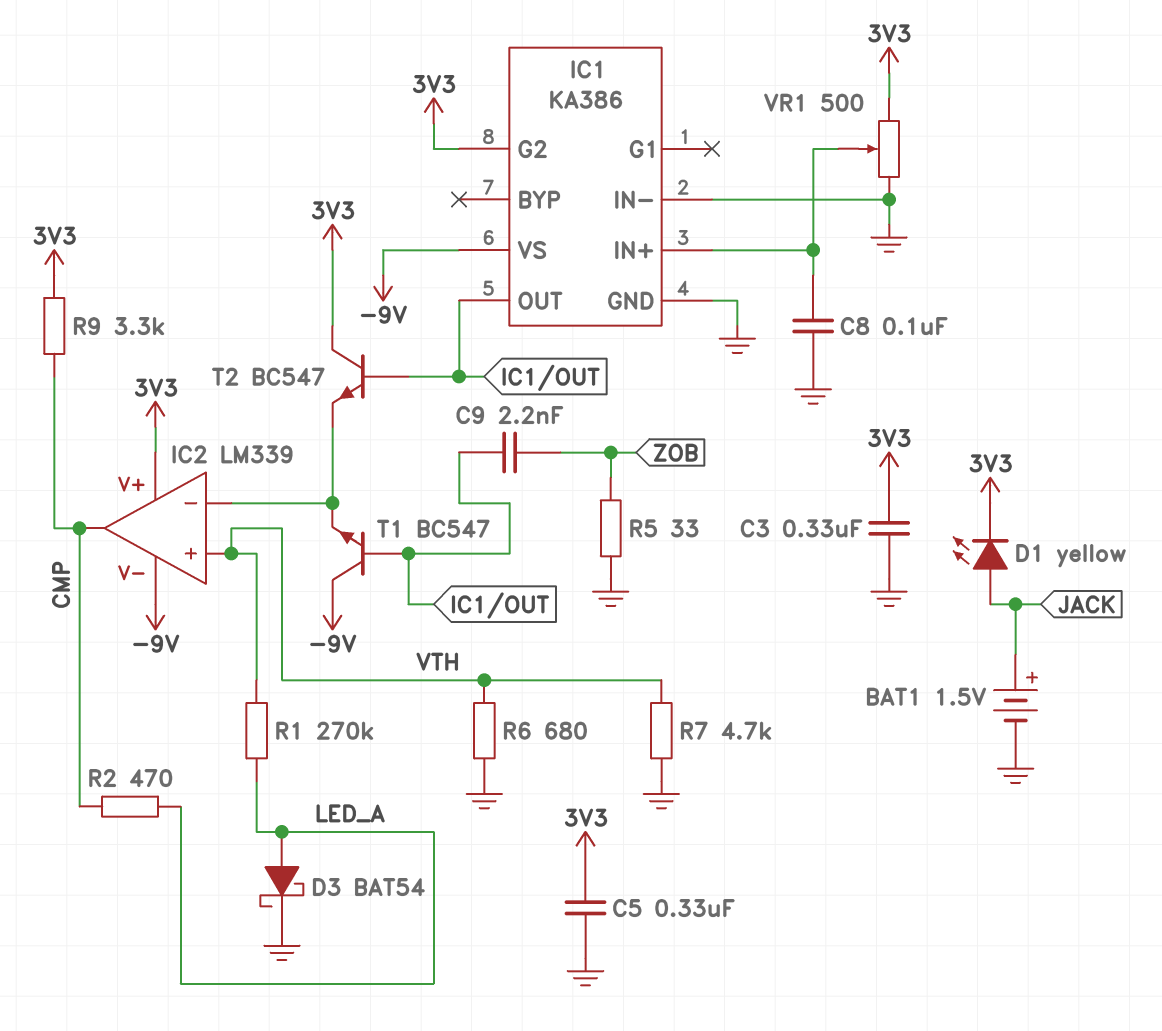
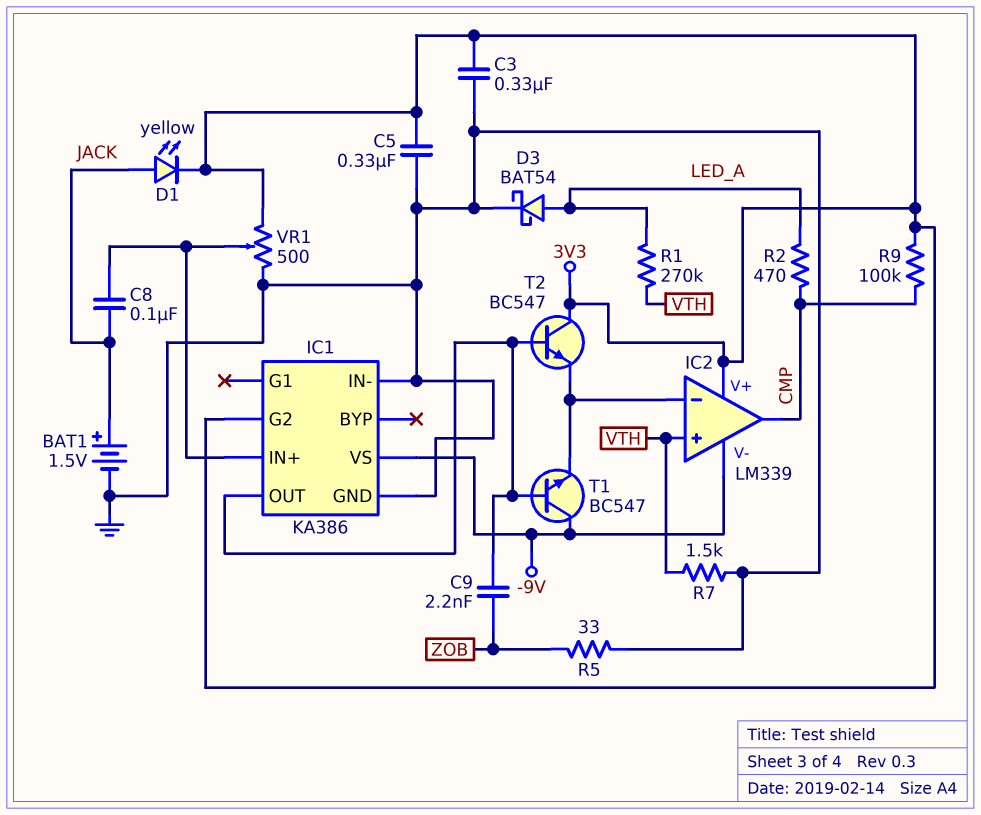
C8: 100nF (GND, IC1/IN+) -> 100nF (IC1/IN+, JACK)
R6: 680 (GND, VTH) -> none
R7: 4.7k (GND, VTH) -> 1.5k (GND, VTH)
R9: 3.3k (3V3, CMP) -> 100k (3V3, CMP)

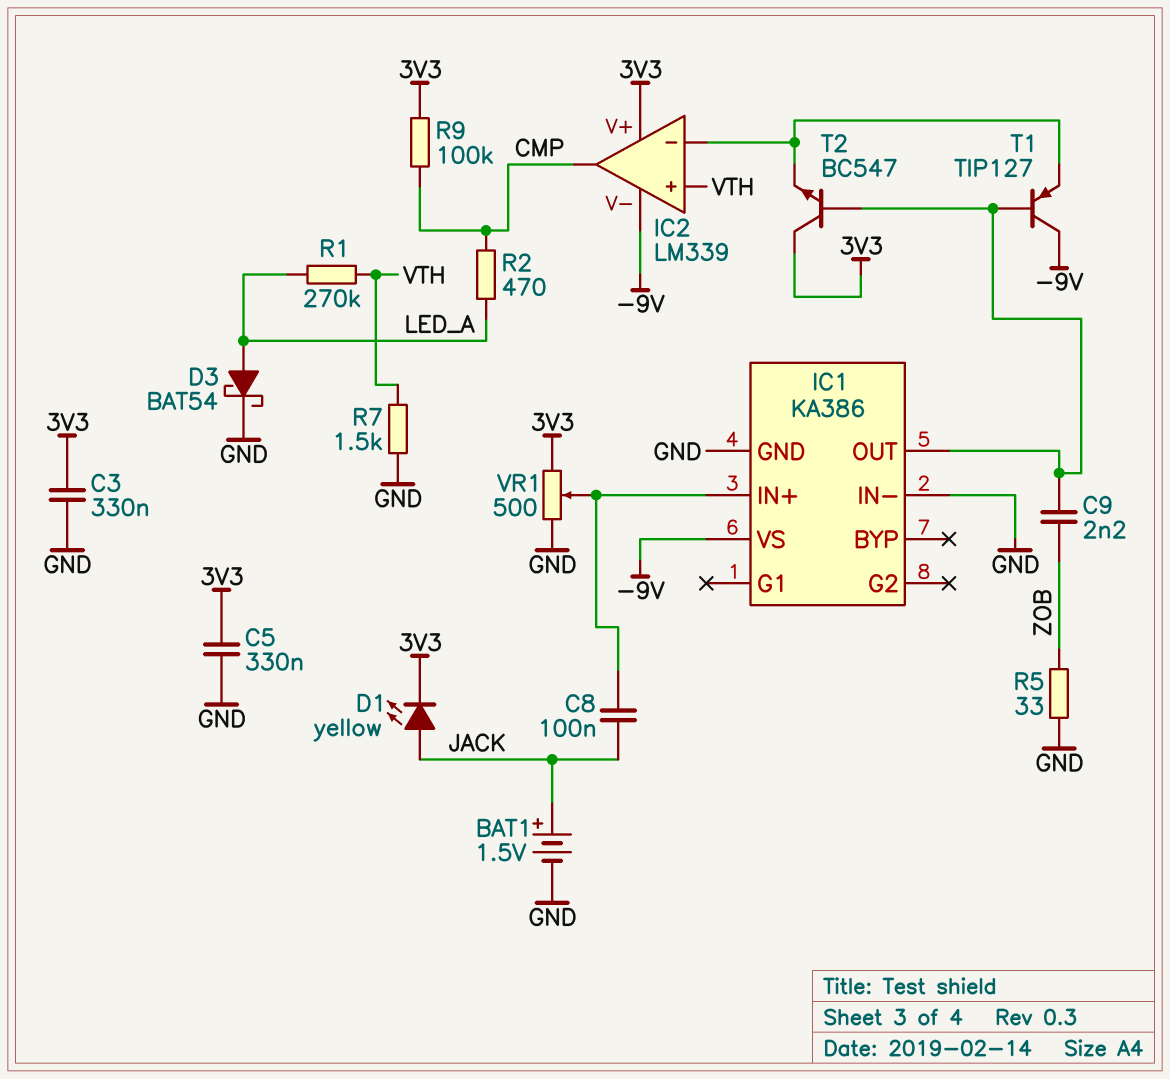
IC1 pin G2: 3V3 -> none
T1: NPN BC547 (B IC1/OUT, C -9V, E IC2/in-) -> PNP TIP127 (B IC1/OUT, C -9V, E IC2/in-)

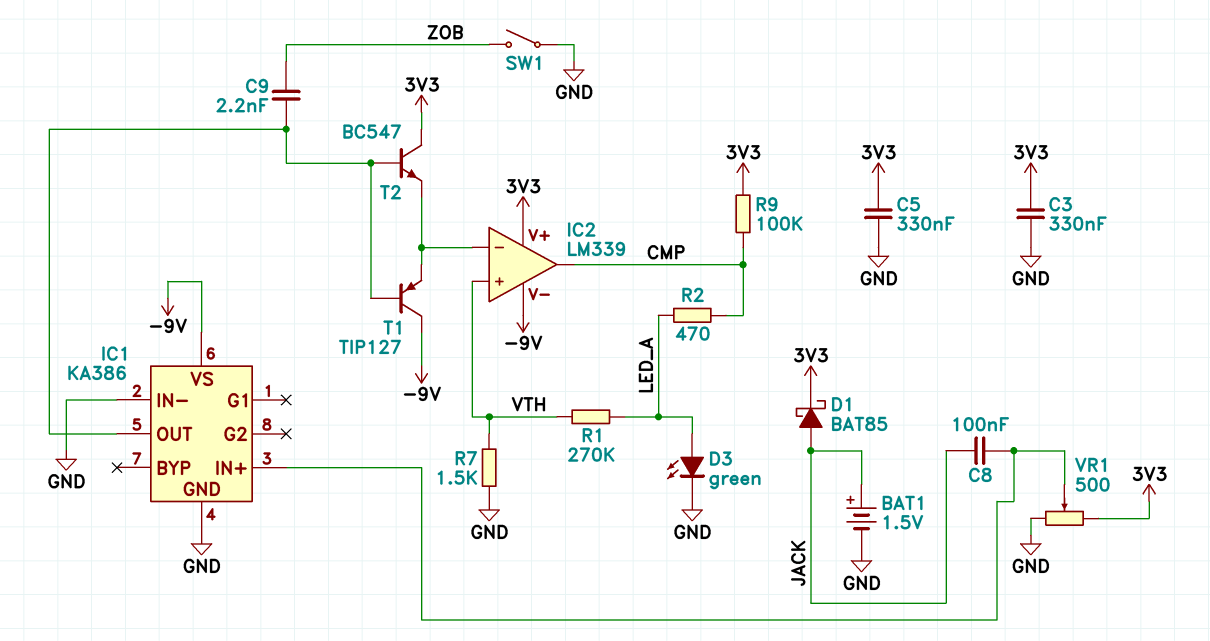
D1: LED yellow (A JACK, K 3V3) -> schottky BAT85 (A JACK, K 3V3)
D3: schottky BAT54 (A LED_A, K GND) -> LED green (A LED_A, K GND)
R5: 33 (GND, ZOB) -> none
SW1: none -> switch (GND, ZOB)

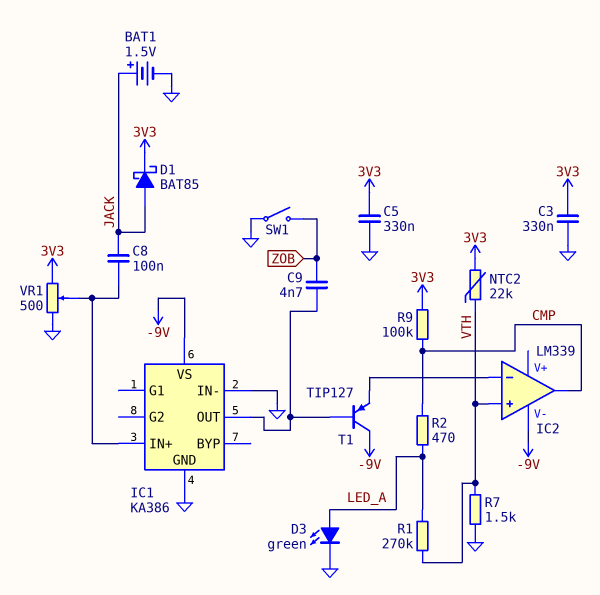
C9: 2.2nF (IC1/OUT, ZOB) -> 4.7nF (IC1/OUT, ZOB)
IC2 pin V+: 3V3 -> none
NTC2: none -> 22k (3V3, VTH)
T2: NPN BC547 (B IC1/OUT, C 3V3, E IC2/in-) -> none

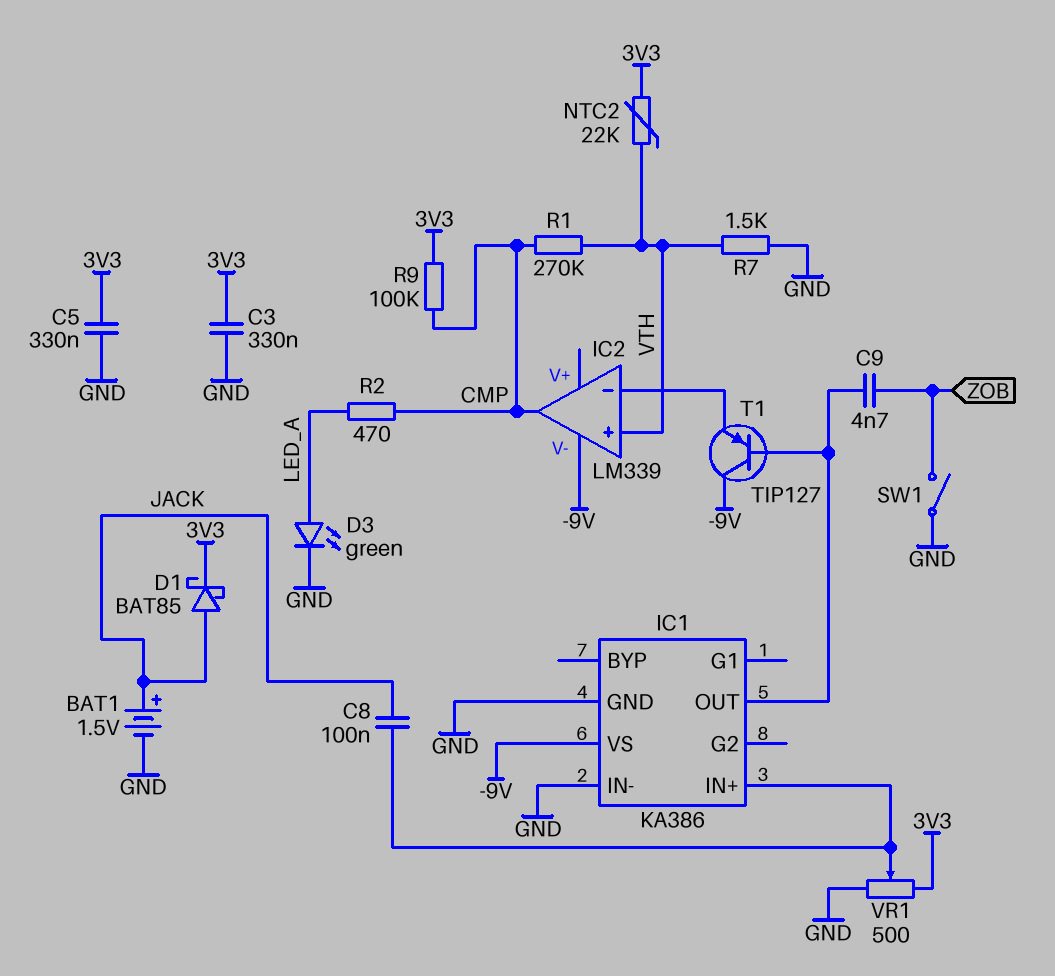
R1: 270k (LED_A, VTH) -> 270k (CMP, VTH)

